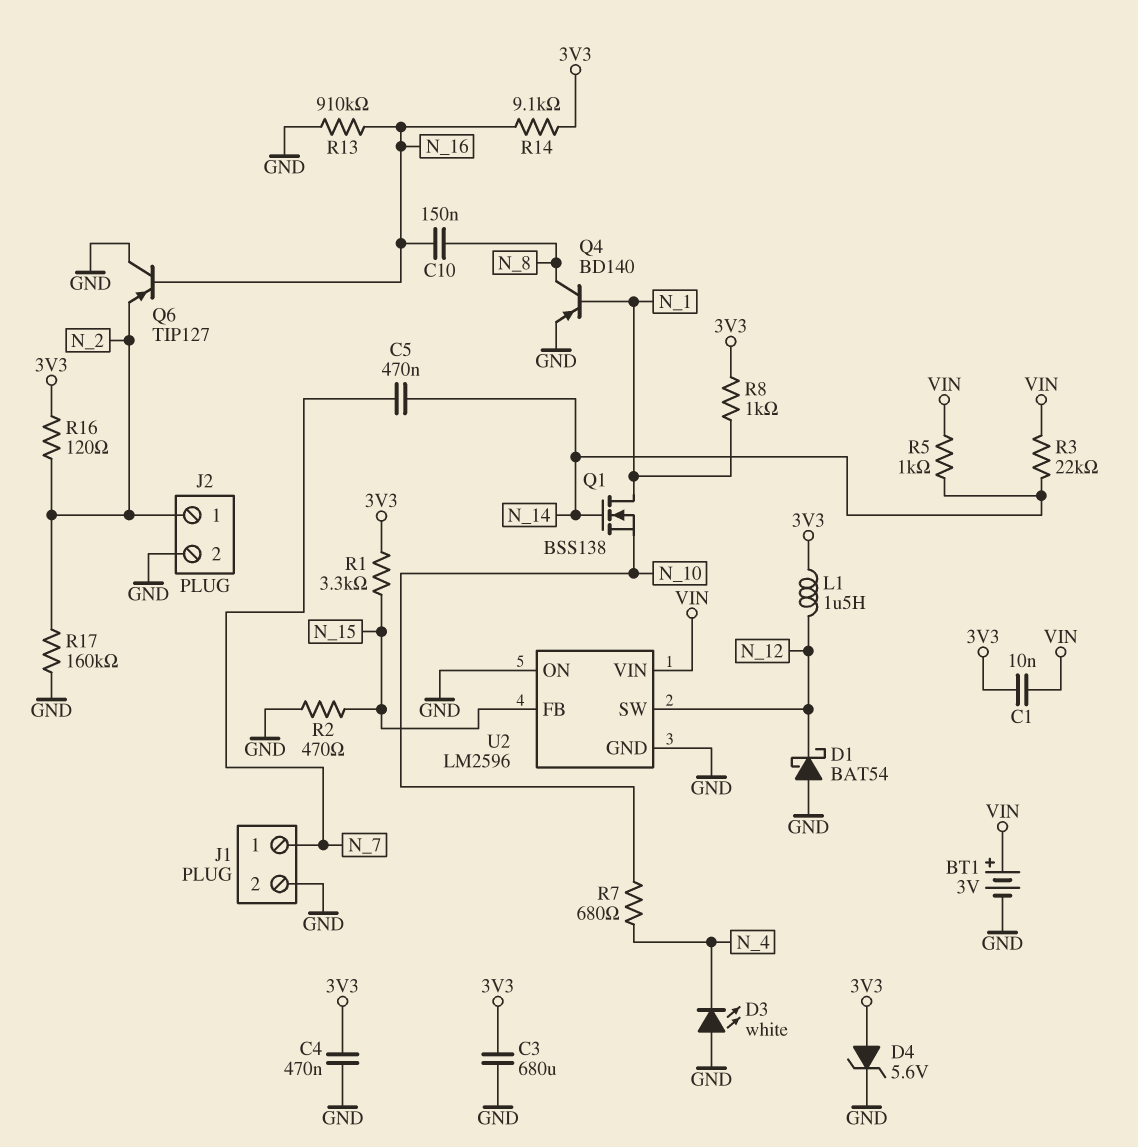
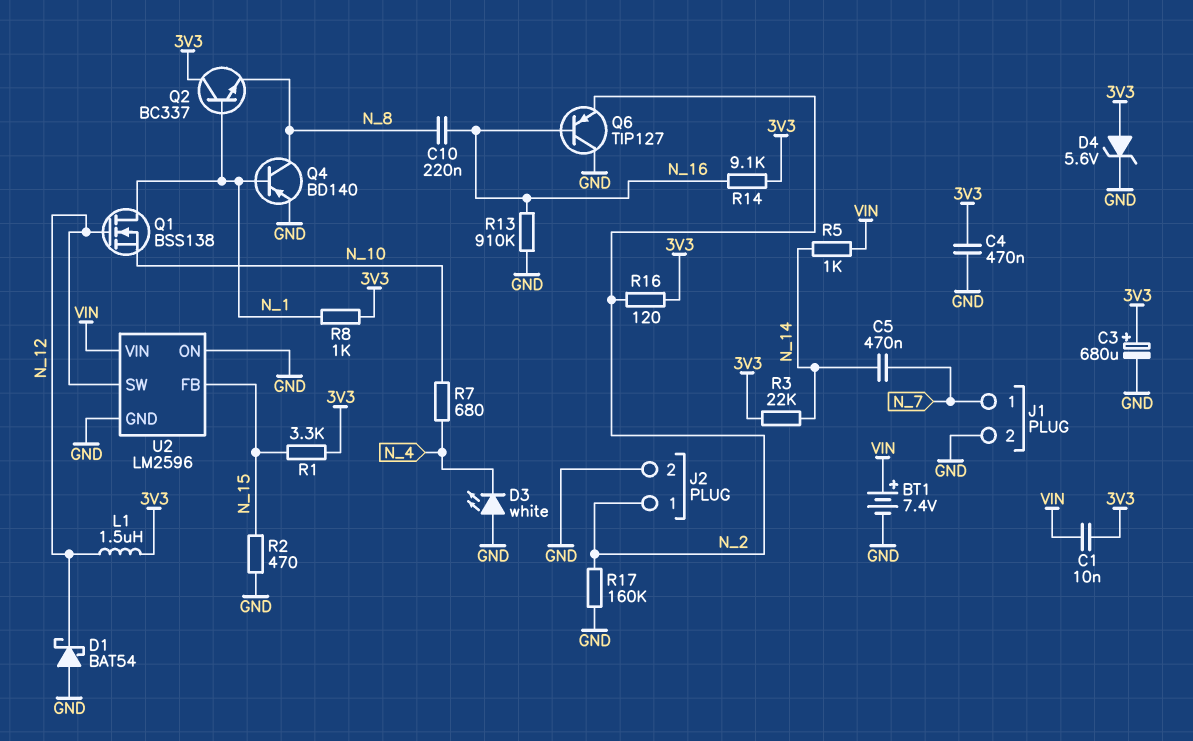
BT1: 3V (plus VIN, minus GND) -> 7.4V (plus VIN, minus GND)
C3: 680uF (3V3, GND) -> 680uF (plus 3V3, minus GND)
C10: 150nF (N_8, N_16) -> 220nF (N_8, N_16)
Q1: NMOS BSS138 (G N_14, D N_1, S N_10) -> NMOS BSS138 (G N_12, D N_1, S N_10)
Q2: none -> NPN BC337 (B N_1, C 3V3, E N_8)
R3: 22k (N_14, VIN) -> 22k (3V3, N_14)

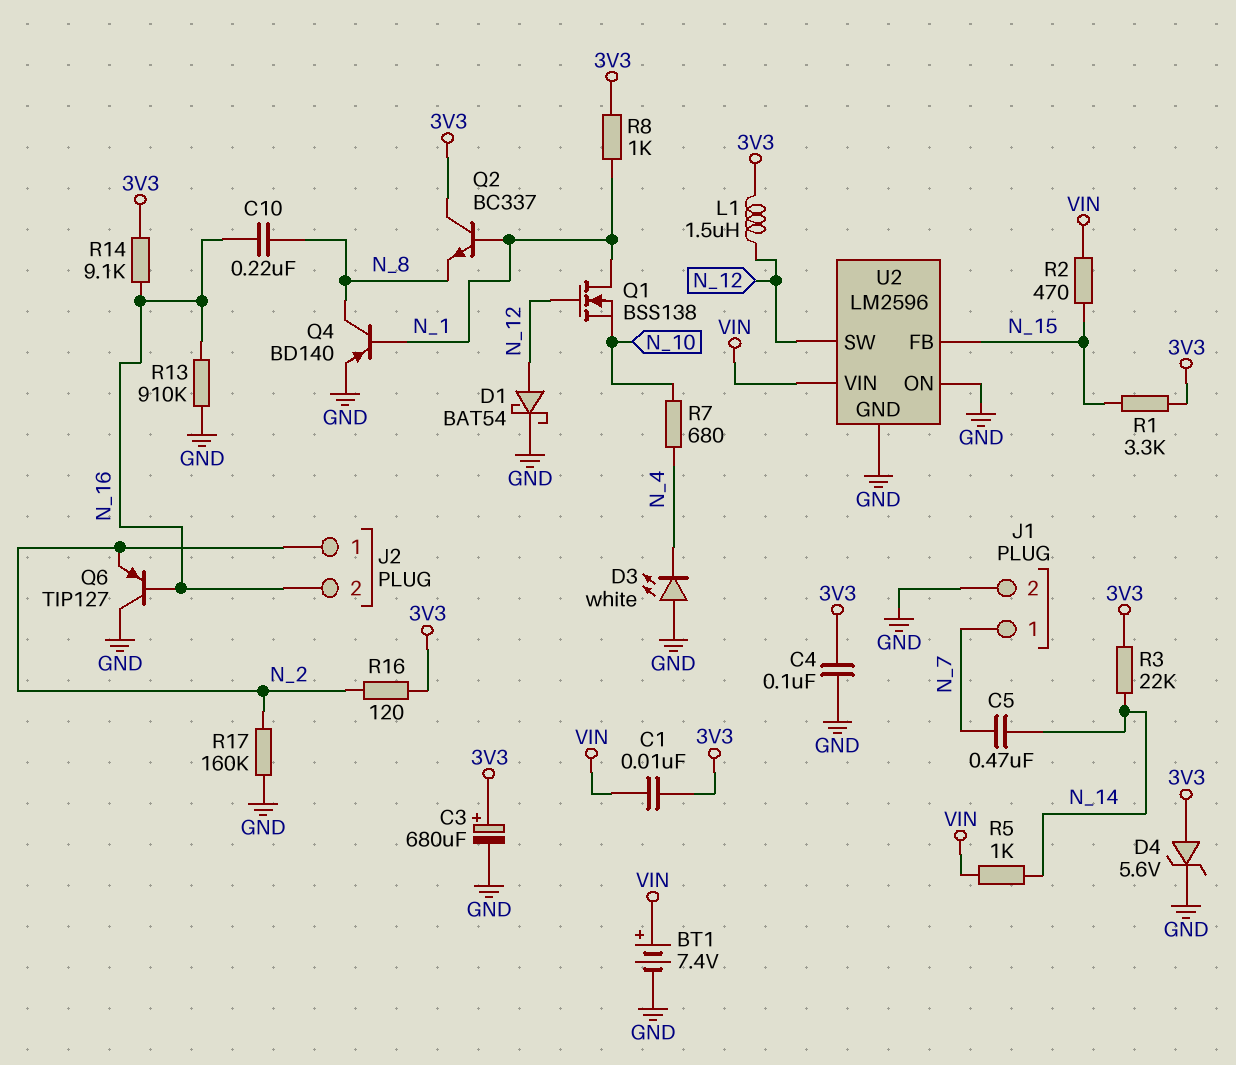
C4: 470nF (3V3, GND) -> 100nF (3V3, GND)
D1: schottky BAT54 (A GND, K N_12) -> schottky BAT54 (A N_12, K GND)
J2 pin 2: GND -> N_16
R2: 470 (GND, N_15) -> 470 (N_15, VIN)

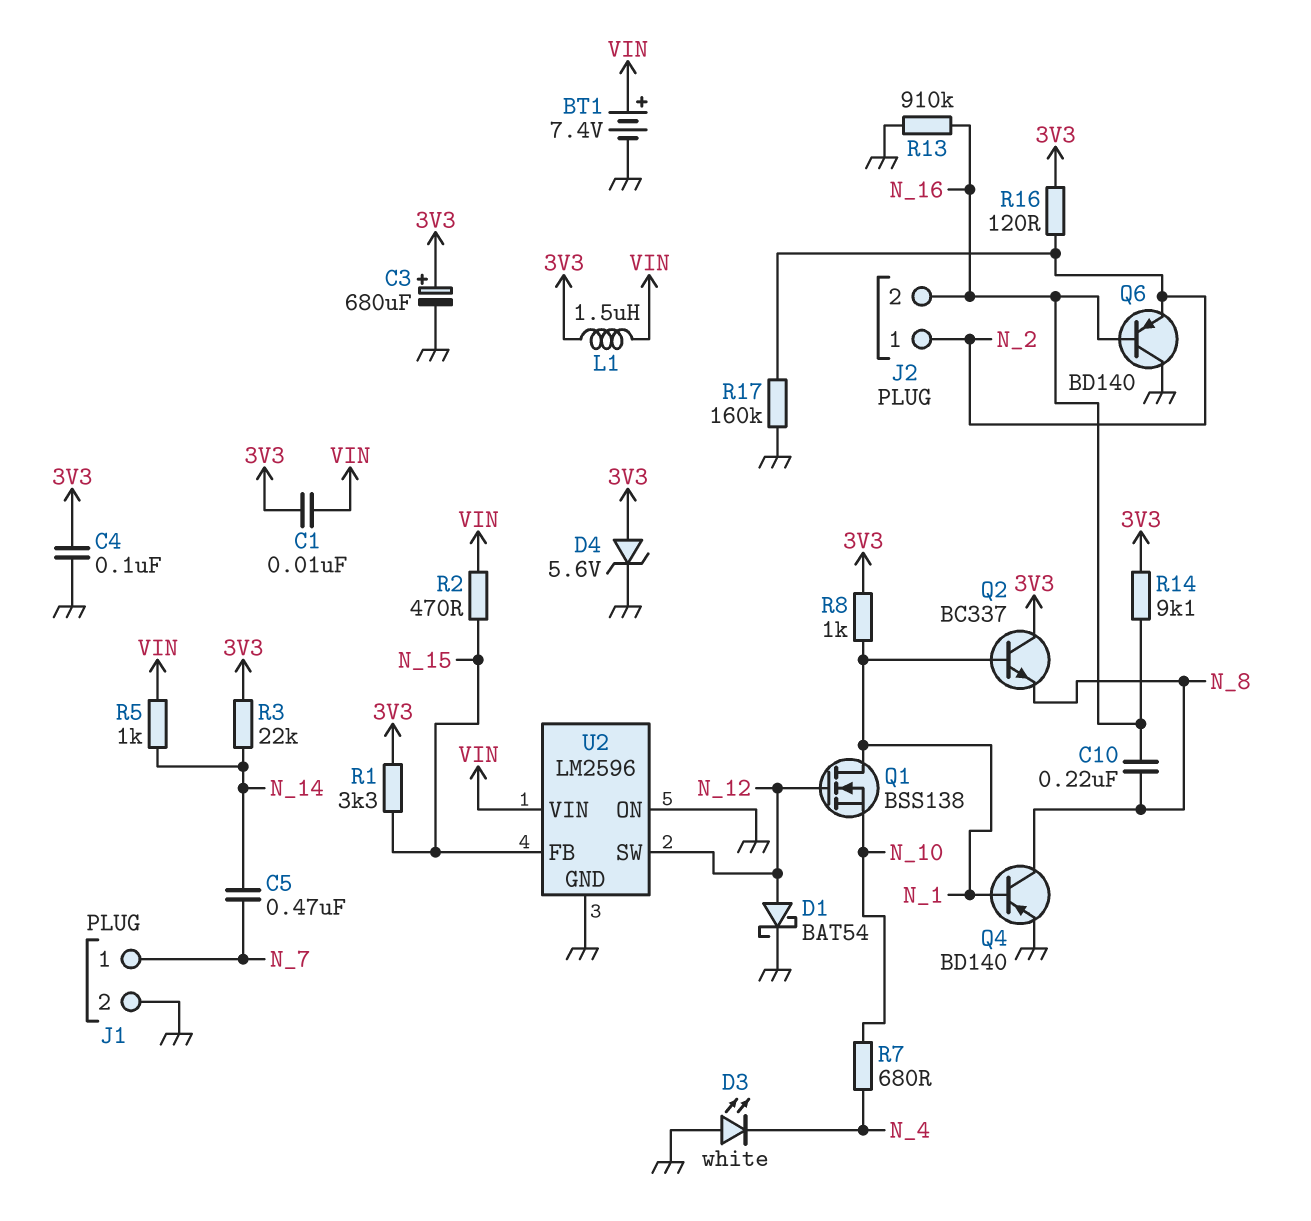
L1: 1.5uH (3V3, N_12) -> 1.5uH (3V3, VIN)
Q6: PNP TIP127 (B N_16, C GND, E N_2) -> PNP BD140 (B N_16, C GND, E N_2)

